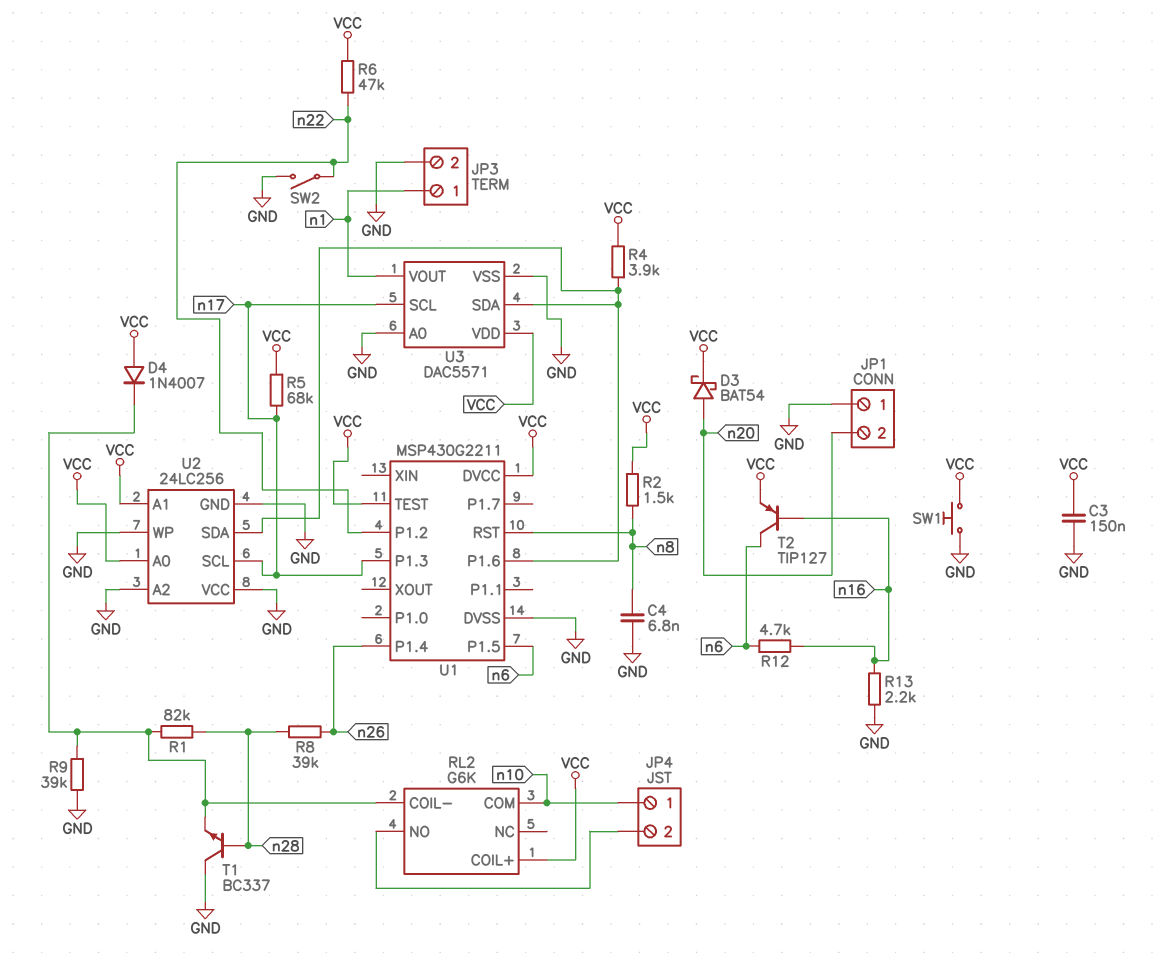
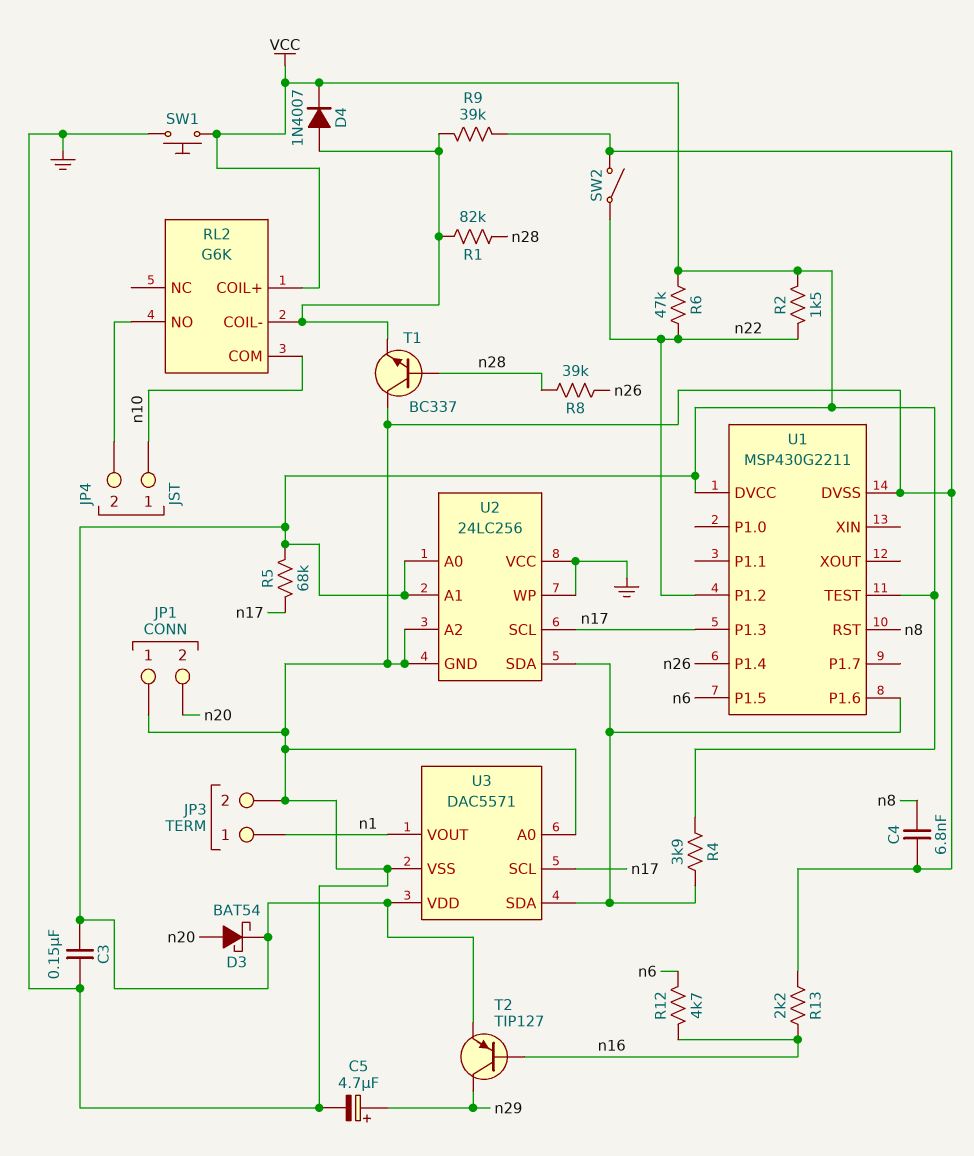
C5: none -> 4.7uF (plus n29, minus GND)
D4: diode 1N4007 (A VCC, K RL2/COIL-) -> diode 1N4007 (A RL2/COIL-, K VCC)
R2: 1.5k (VCC, n8) -> 1.5k (VCC, n22)
T2: PNP TIP127 (B n16, C n6, E VCC) -> PNP TIP127 (B n16, C n29, E VCC)

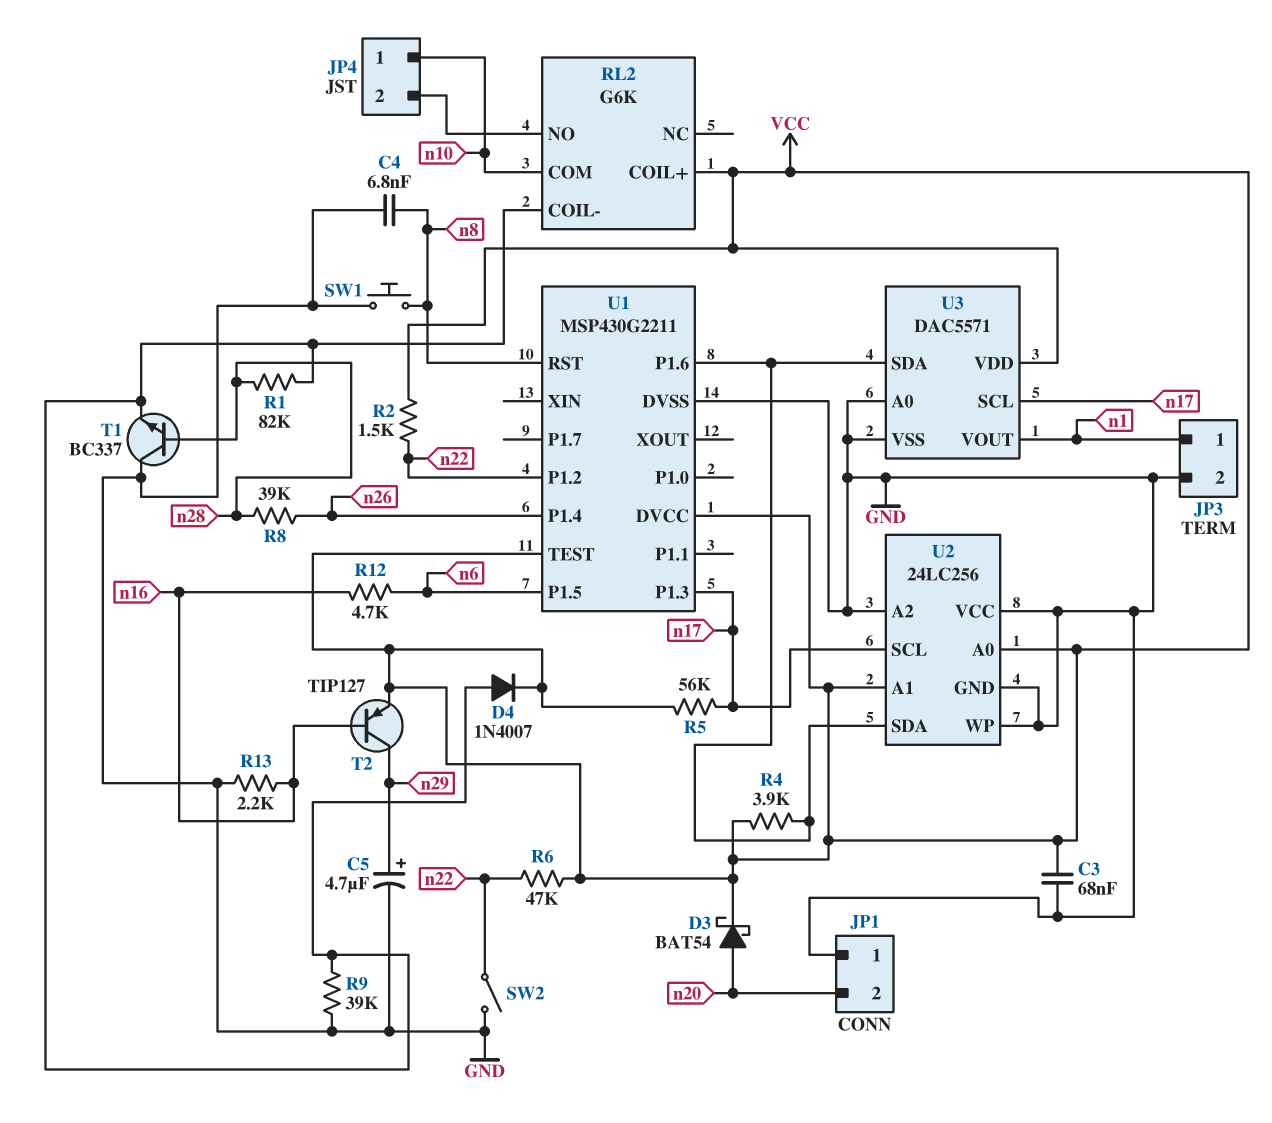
C3: 150nF (GND, VCC) -> 68nF (GND, VCC)
R5: 68k (VCC, n17) -> 56k (VCC, n17)
SW1: button (GND, VCC) -> button (GND, n8)

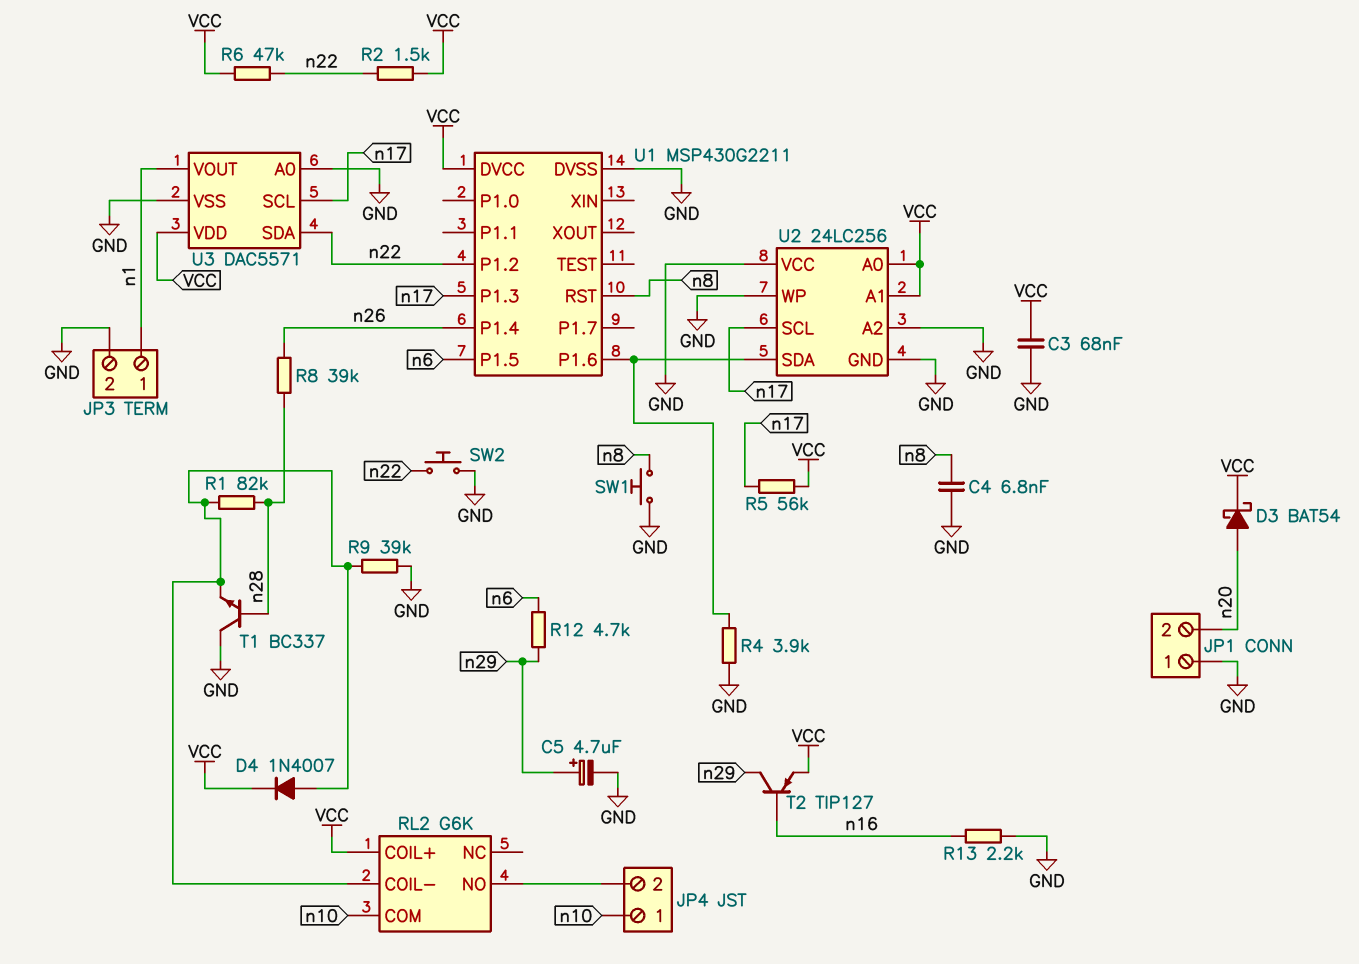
R4: 3.9k (U1/P1.6, VCC) -> 3.9k (GND, U1/P1.6)
R12: 4.7k (n6, n16) -> 4.7k (n6, n29)
SW2: switch (GND, n22) -> button (GND, n22)
U1 pin TEST: VCC -> none
U3 pin SDA: U1/P1.6 -> n22

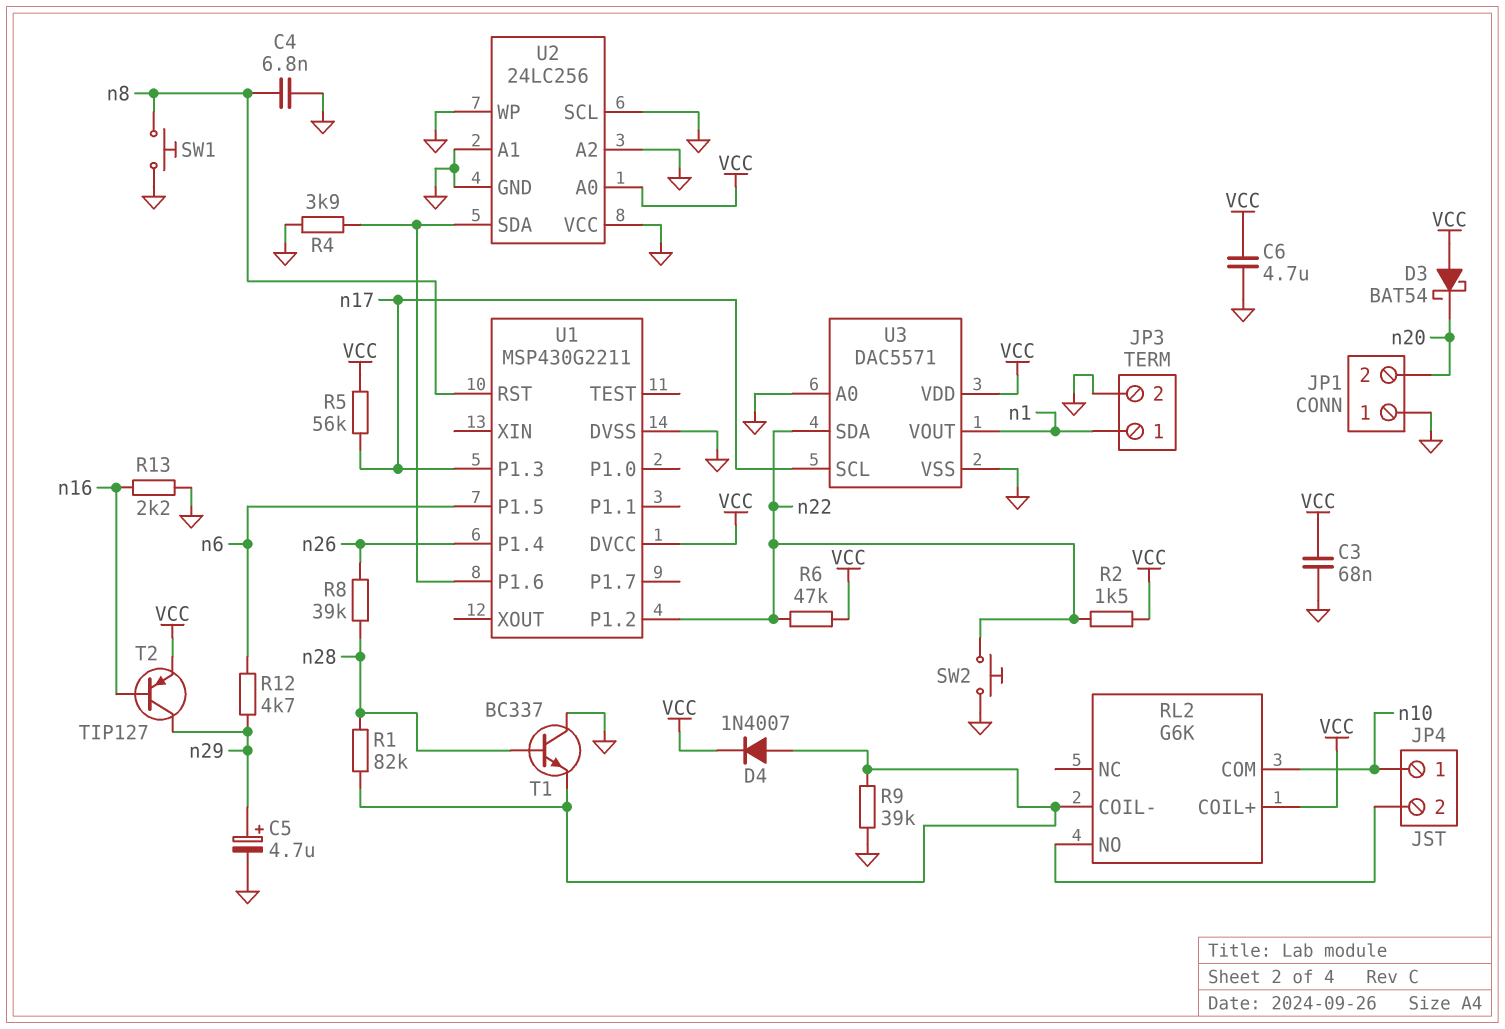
C6: none -> 4.7uF (GND, VCC)
D3: schottky BAT54 (A n20, K VCC) -> schottky BAT54 (A VCC, K n20)
U2 pin A1: VCC -> GND
U2 pin SCL: n17 -> GND

